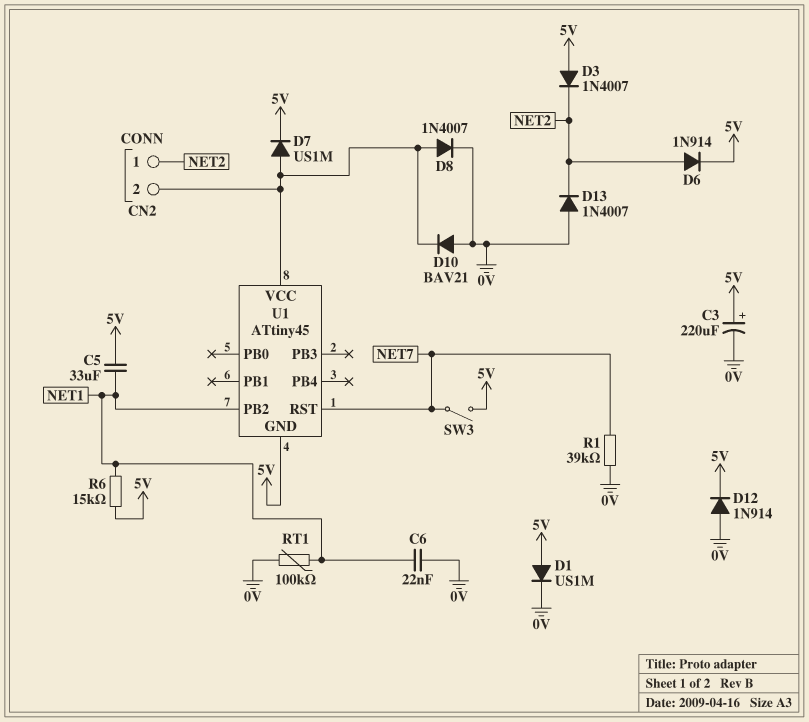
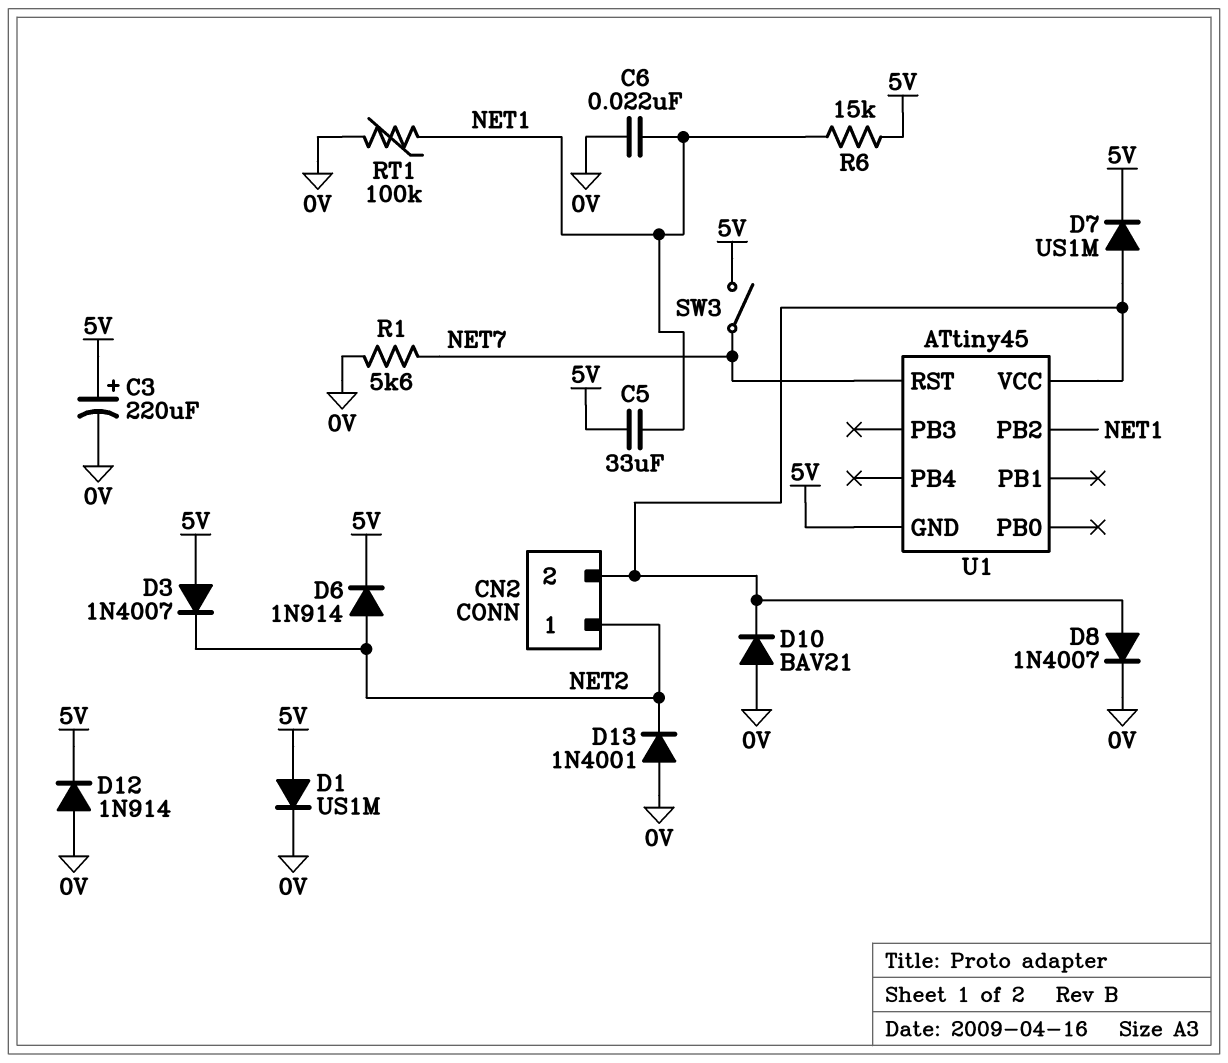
D13: diode 1N4007 (A 0V, K NET2) -> diode 1N4001 (A 0V, K NET2)
R1: 39k (0V, NET7) -> 5.6k (0V, NET7)

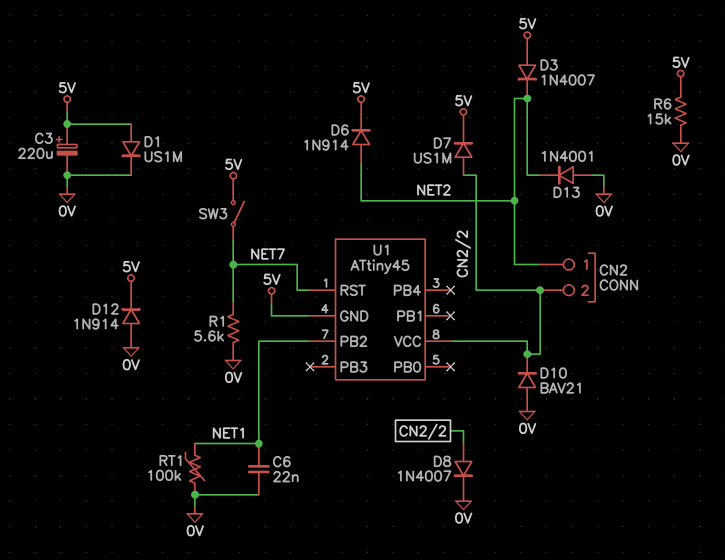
C5: 33uF (5V, NET1) -> none
R6: 15k (5V, NET1) -> 15k (0V, 5V)

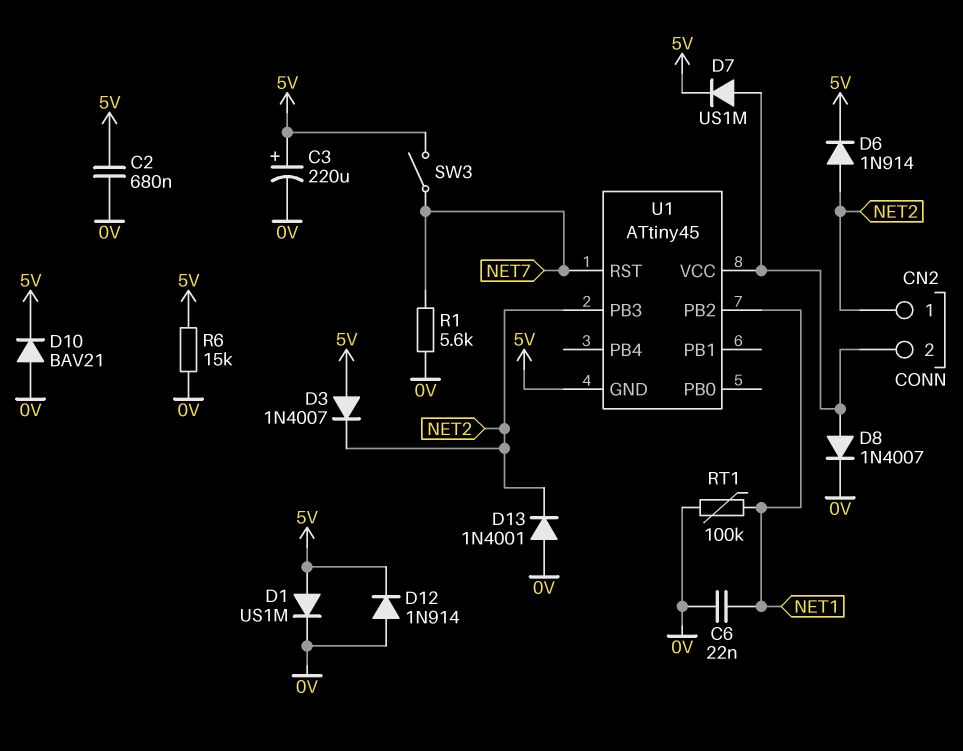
C2: none -> 680nF (0V, 5V)
D10: diode BAV21 (A 0V, K CN2/2) -> diode BAV21 (A 0V, K 5V)
U1 pin PB3: none -> NET2

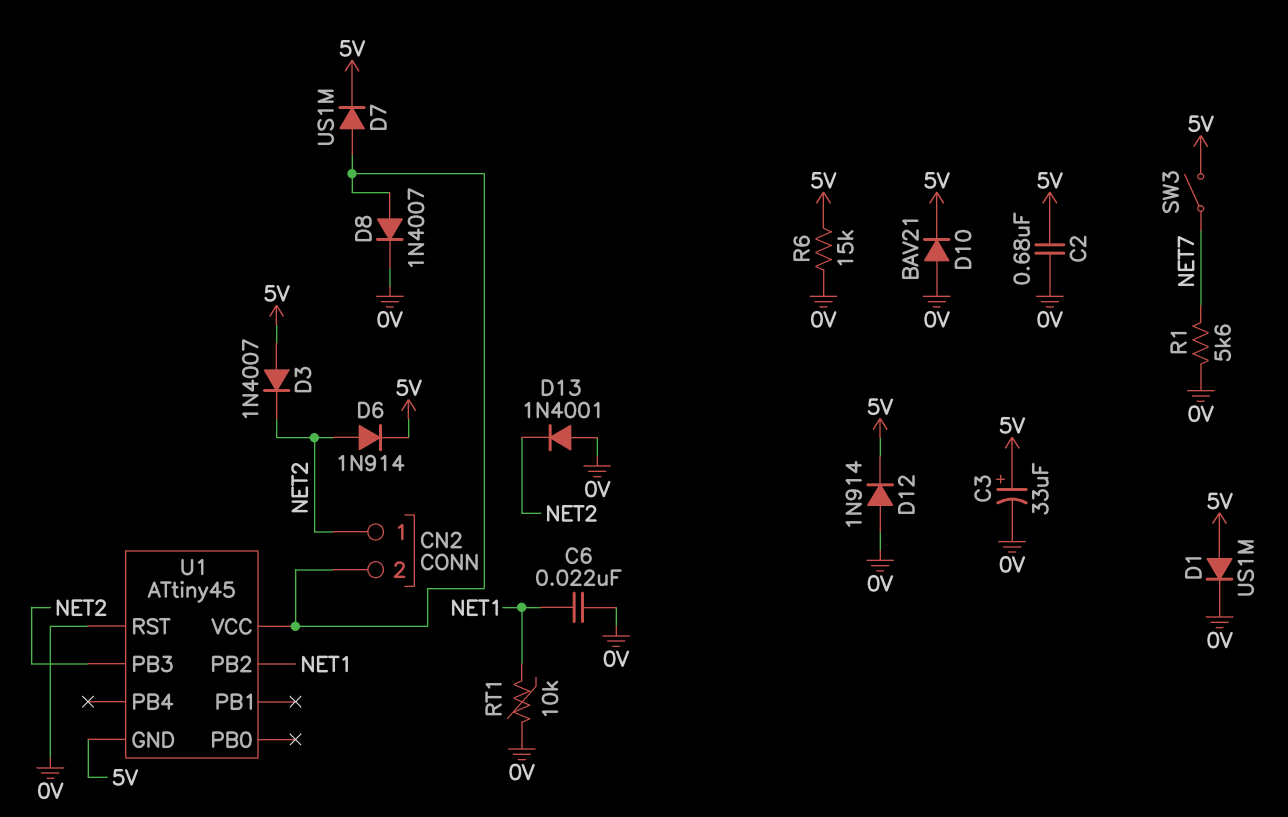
C3: 220uF (plus 5V, minus 0V) -> 33uF (plus 5V, minus 0V)
RT1: 100k (0V, NET1) -> 10k (0V, NET1)
U1 pin RST: NET7 -> 0V

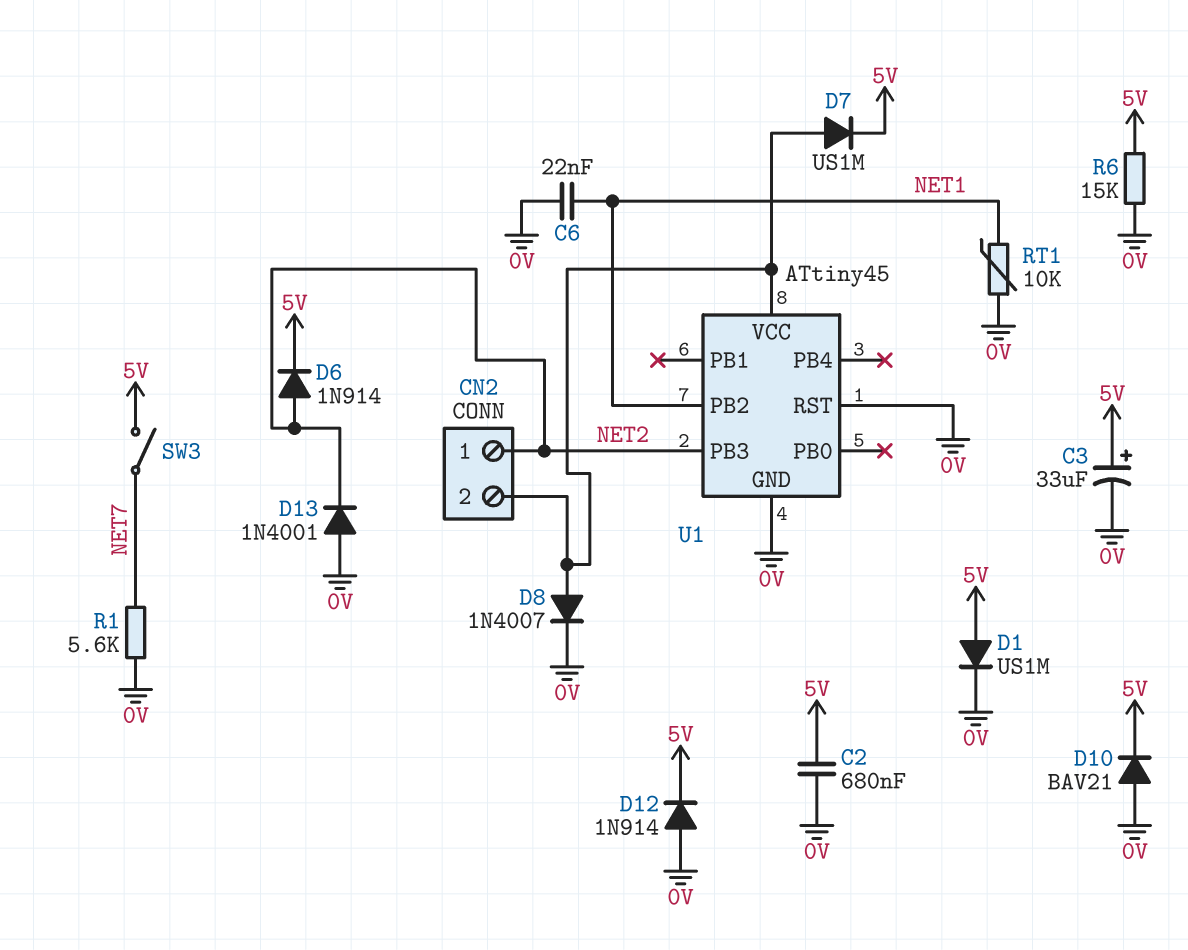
D3: diode 1N4007 (A 5V, K NET2) -> none
U1 pin GND: 5V -> 0V

